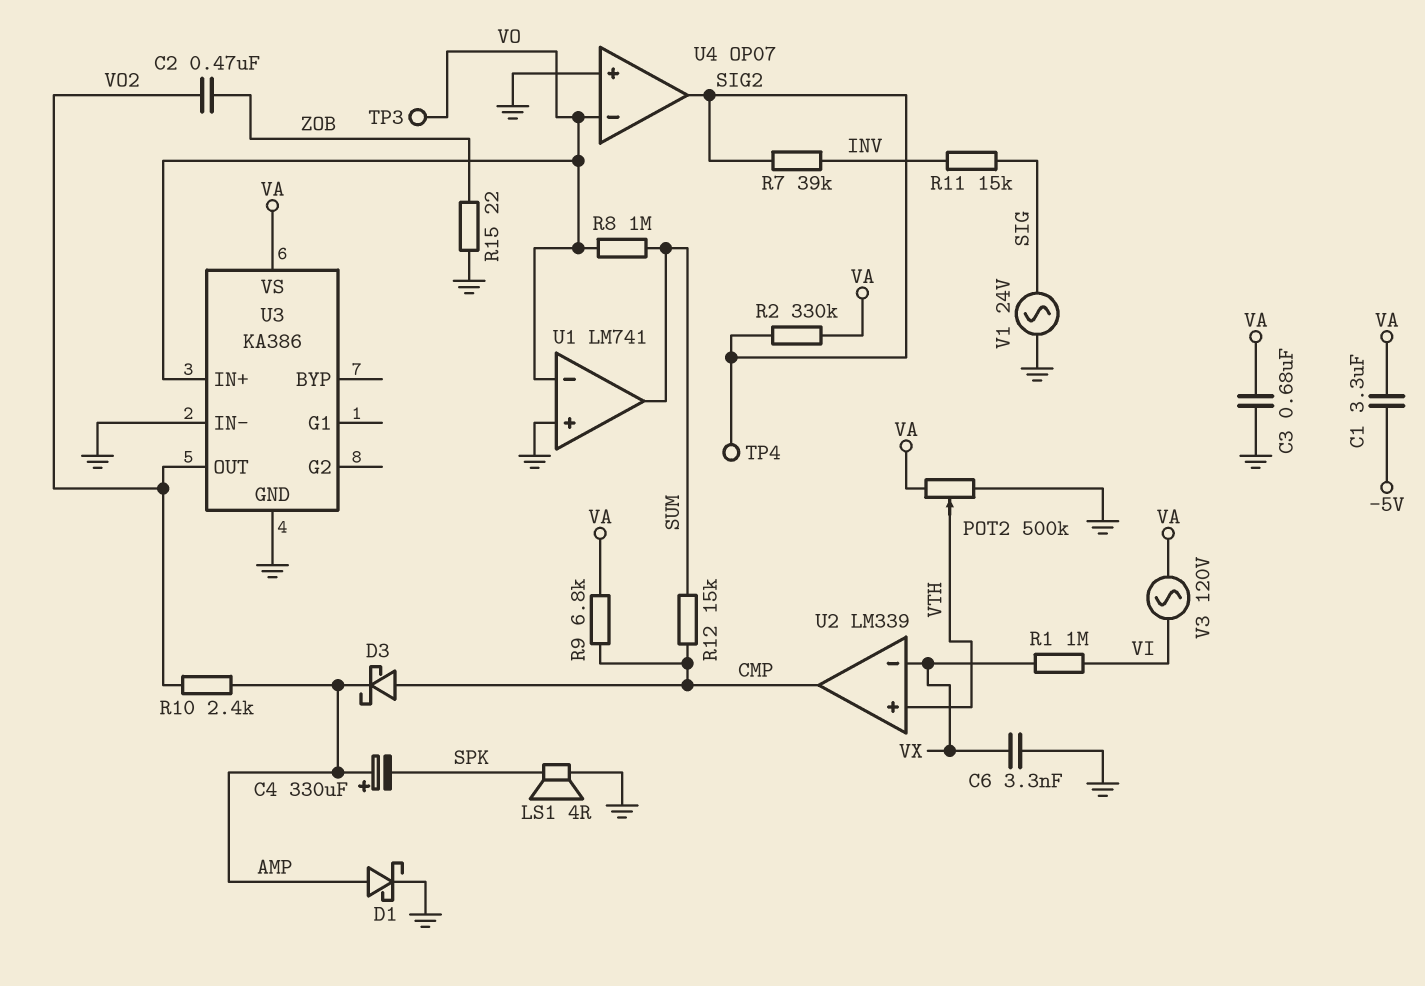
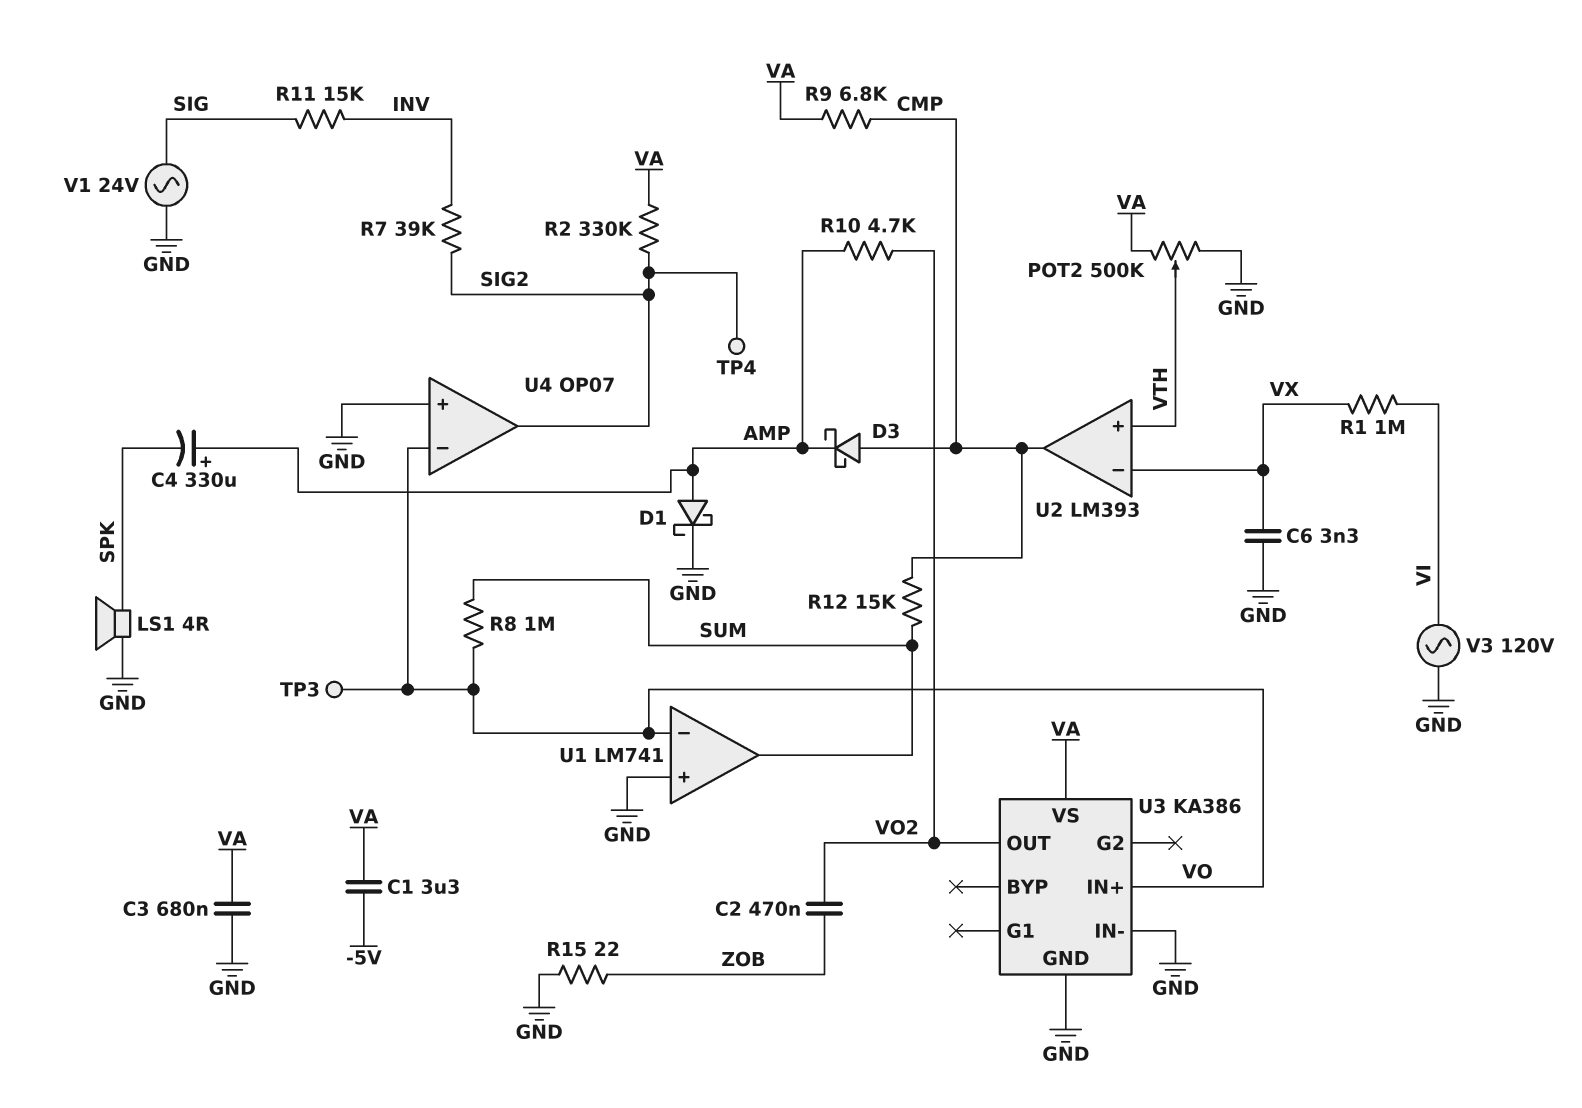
R10: 2.4k (AMP, VO2) -> 4.7k (AMP, VO2)
U2: LM339 -> LM393
V3: AC 120V (VA, VI) -> AC 120V (GND, VI)

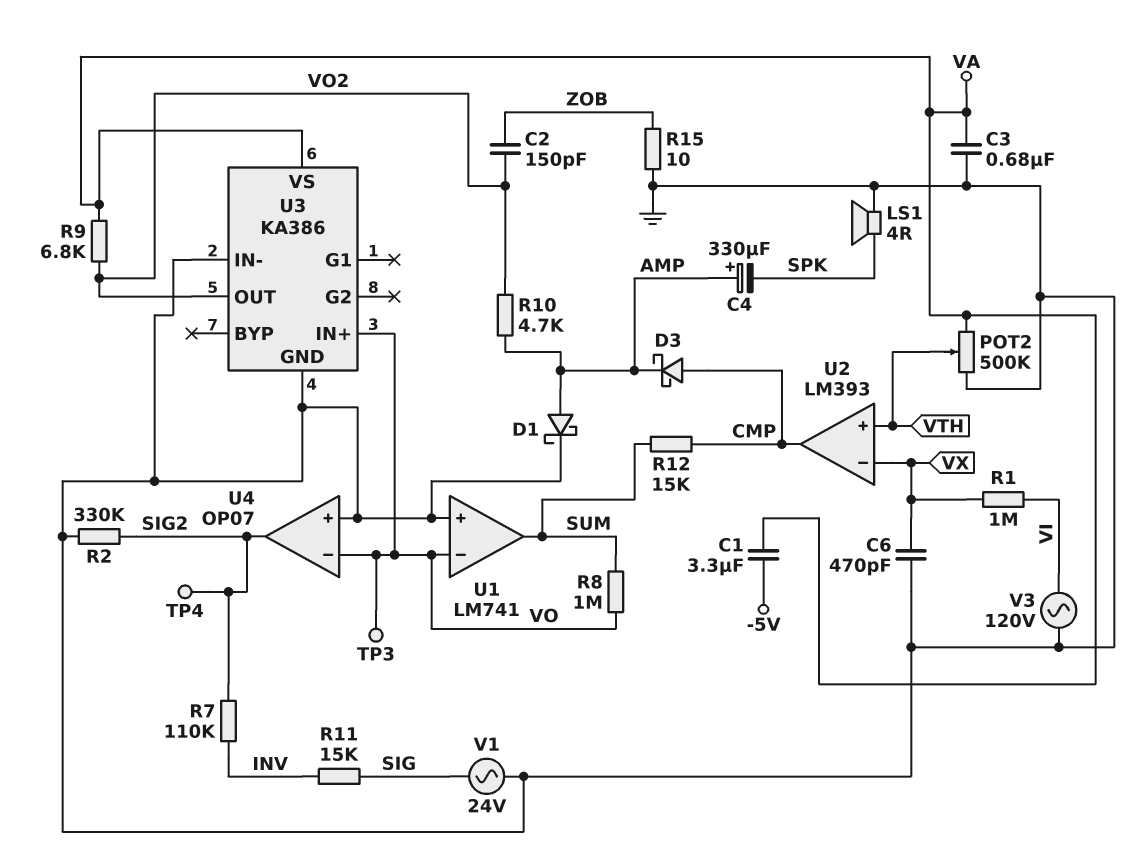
C2: 470nF (VO2, ZOB) -> 150pF (VO2, ZOB)
C6: 3.3nF (GND, VX) -> 470pF (GND, VX)
R2: 330k (SIG2, VA) -> 330k (GND, SIG2)
R7: 39k (INV, SIG2) -> 110k (INV, SIG2)
R9: 6.8k (CMP, VA) -> 6.8k (VA, VO2)
R15: 22 (GND, ZOB) -> 10 (GND, ZOB)

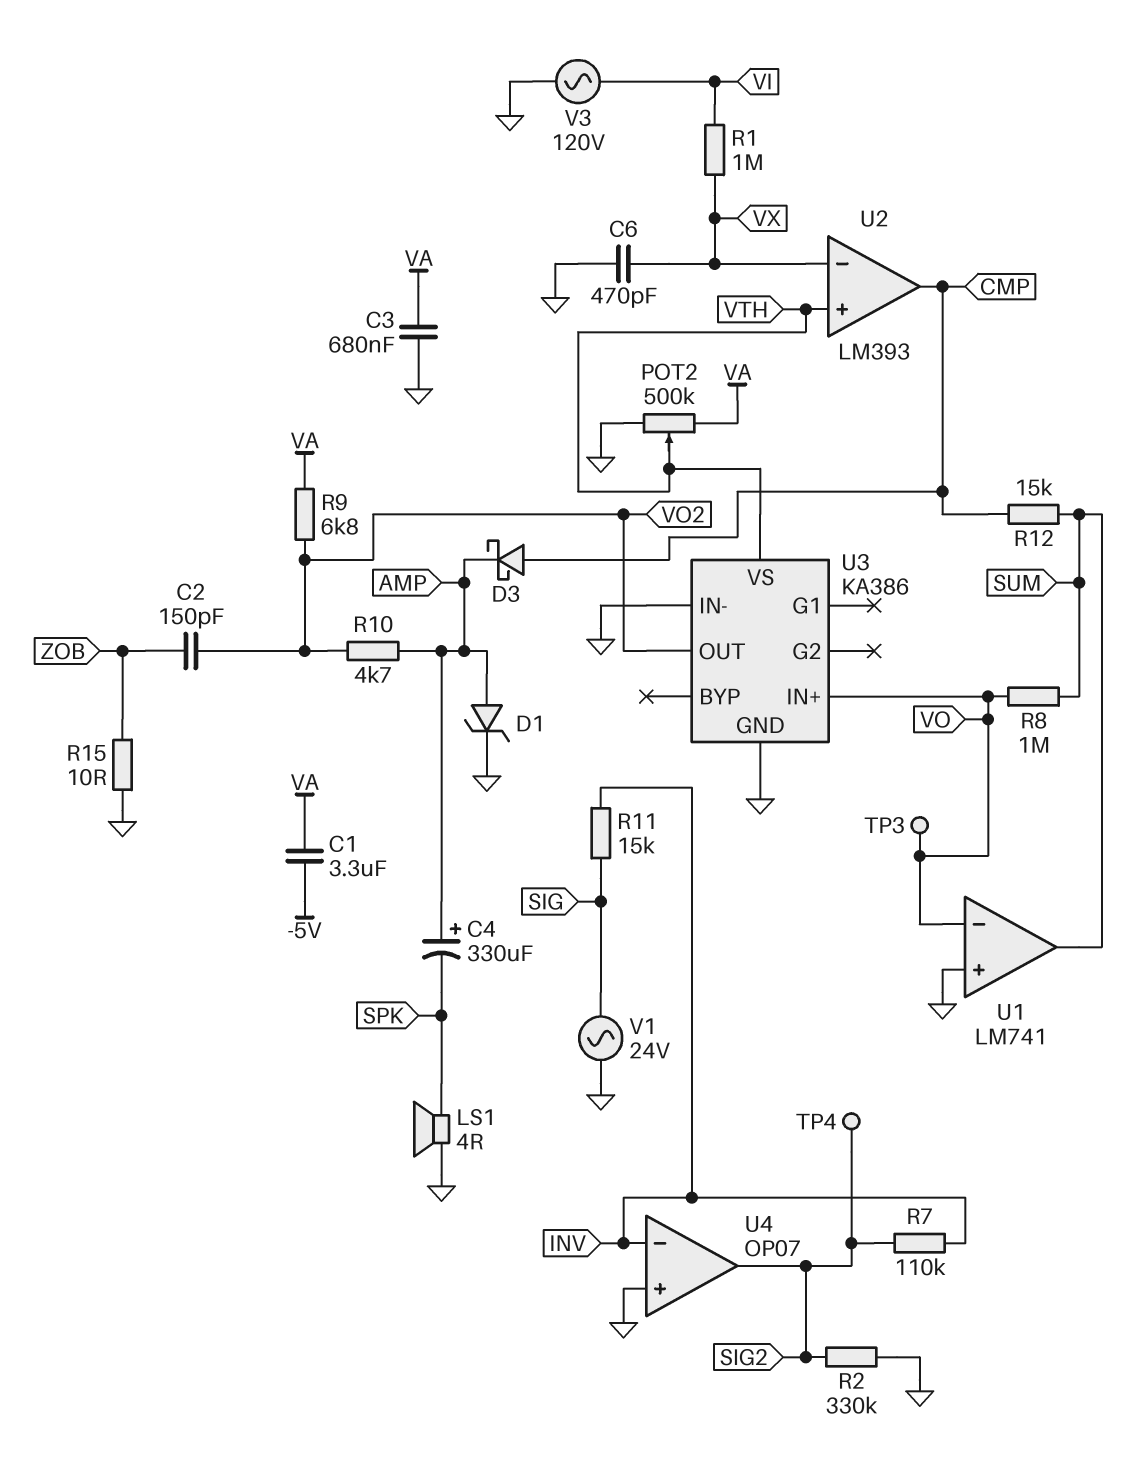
D1: schottky (A AMP, K GND) -> zener (A AMP, K GND)
U3 pin VS: VA -> VTH
U4 pin in-: VO -> INV

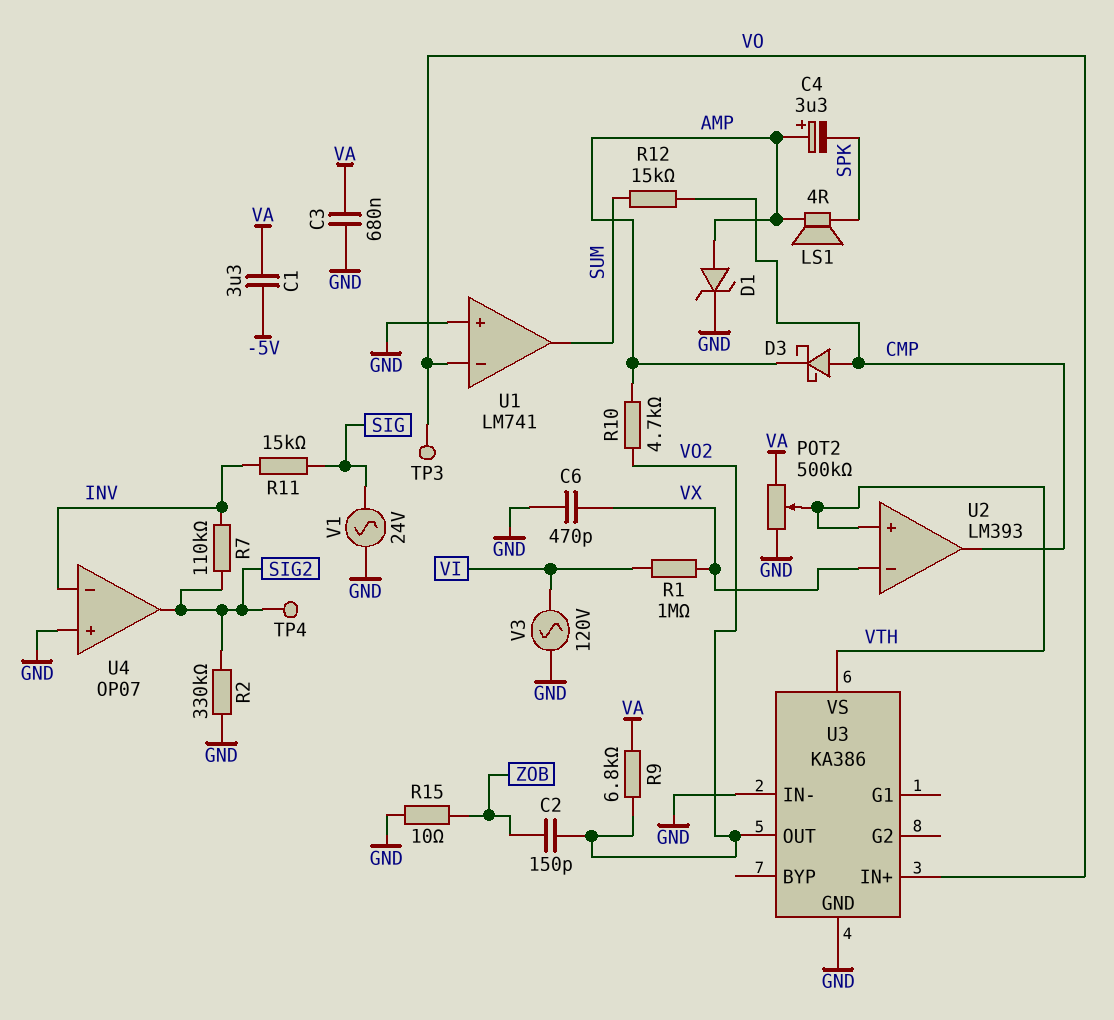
C4: 330uF (plus AMP, minus SPK) -> 3.3uF (plus AMP, minus SPK)
LS1: speaker 4R (GND, SPK) -> speaker 4R (AMP, SPK)
R8: 1M (SUM, VO) -> none

